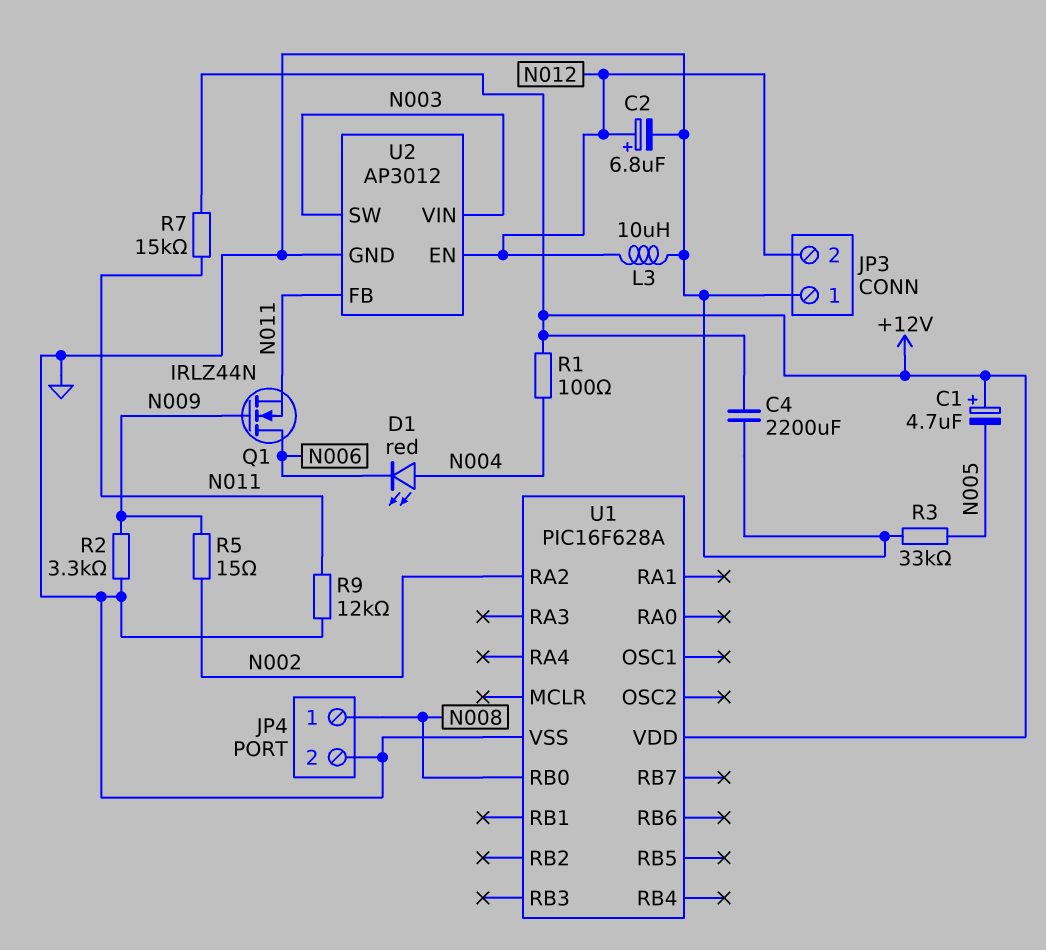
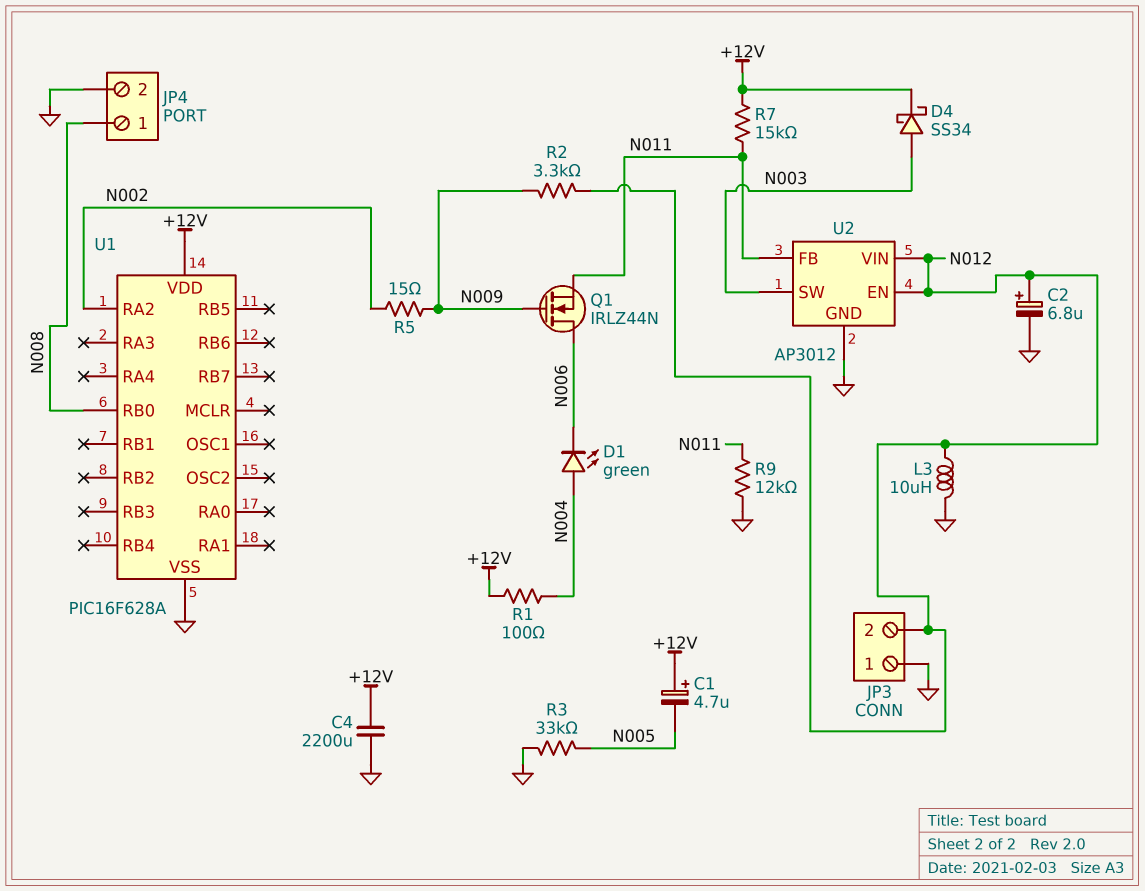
D1: LED red (A N004, K N006) -> LED green (A N004, K N006)
D4: none -> schottky SS34 (A N003, K +12V)
R2: 3.3k (GND, N009) -> 3.3k (N009, N012)
U2 pin VIN: N003 -> N012

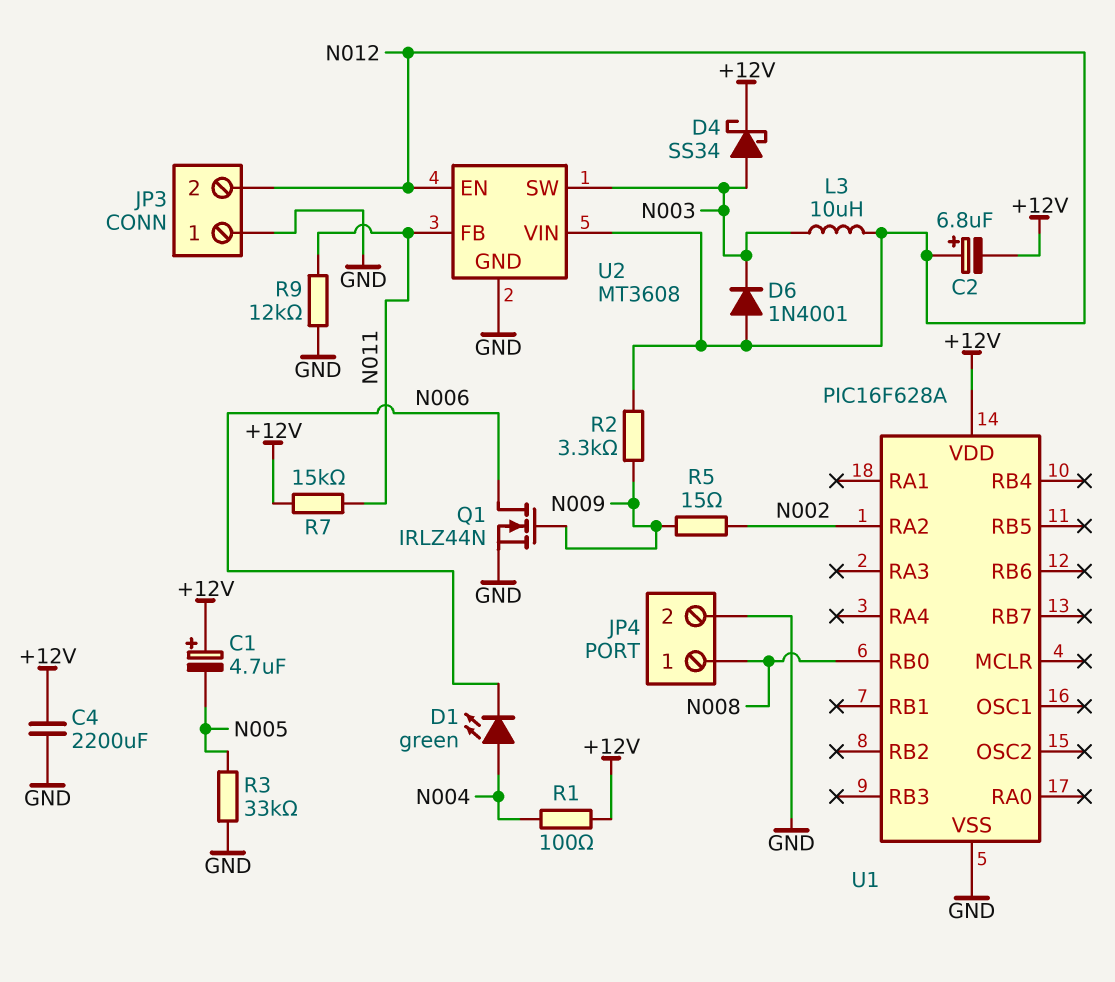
C2: 6.8uF (plus N012, minus GND) -> 6.8uF (plus N012, minus +12V)
D6: none -> diode 1N4001 (A N012, K N003)
L3: 10uH (GND, N012) -> 10uH (N003, N012)
Q1: NMOS IRLZ44N (G N009, D N006, S N011) -> NMOS IRLZ44N (G N009, D N006, S GND)
U2: AP3012 -> MT3608

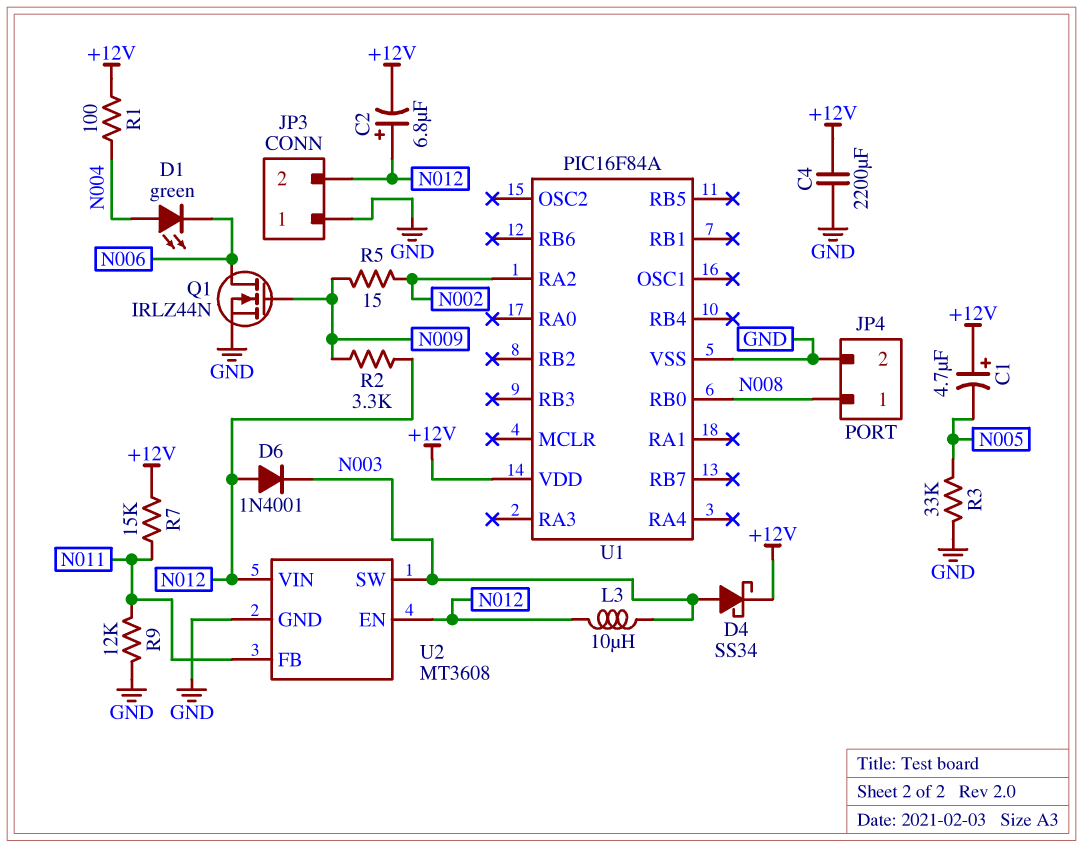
U1: PIC16F628A -> PIC16F84A

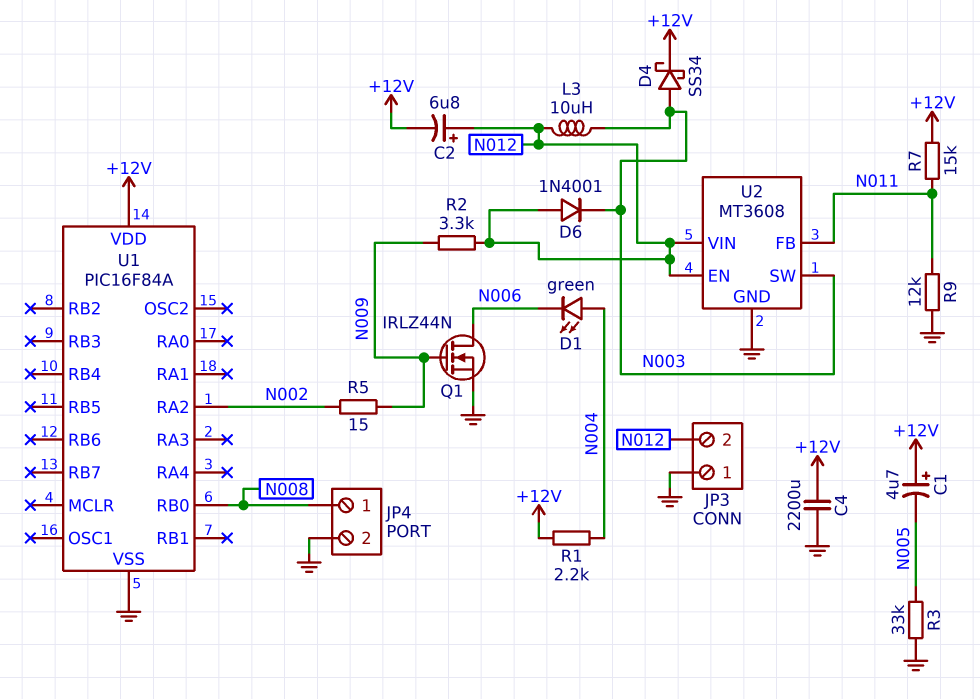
R1: 100 (+12V, N004) -> 2.2k (+12V, N004)

